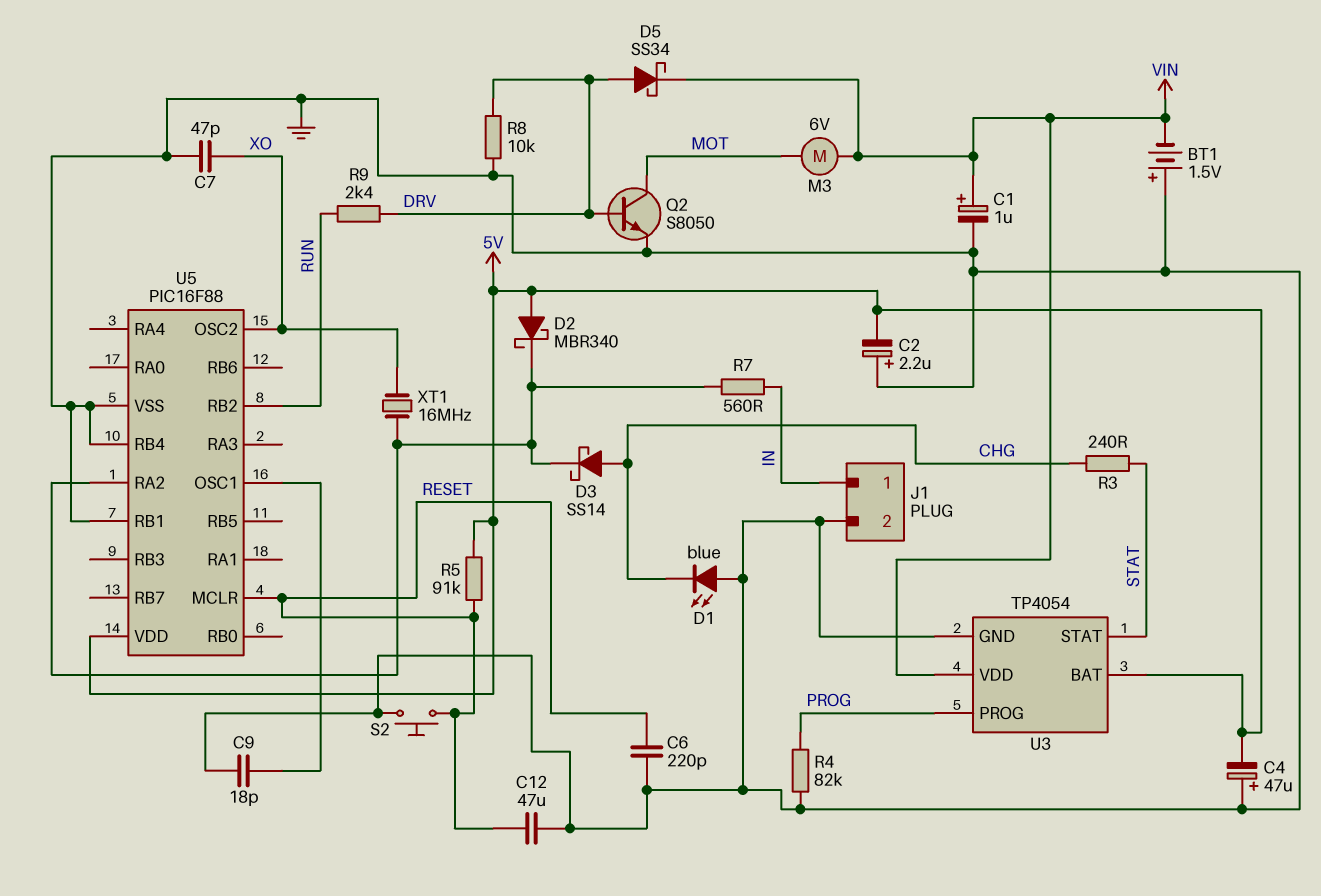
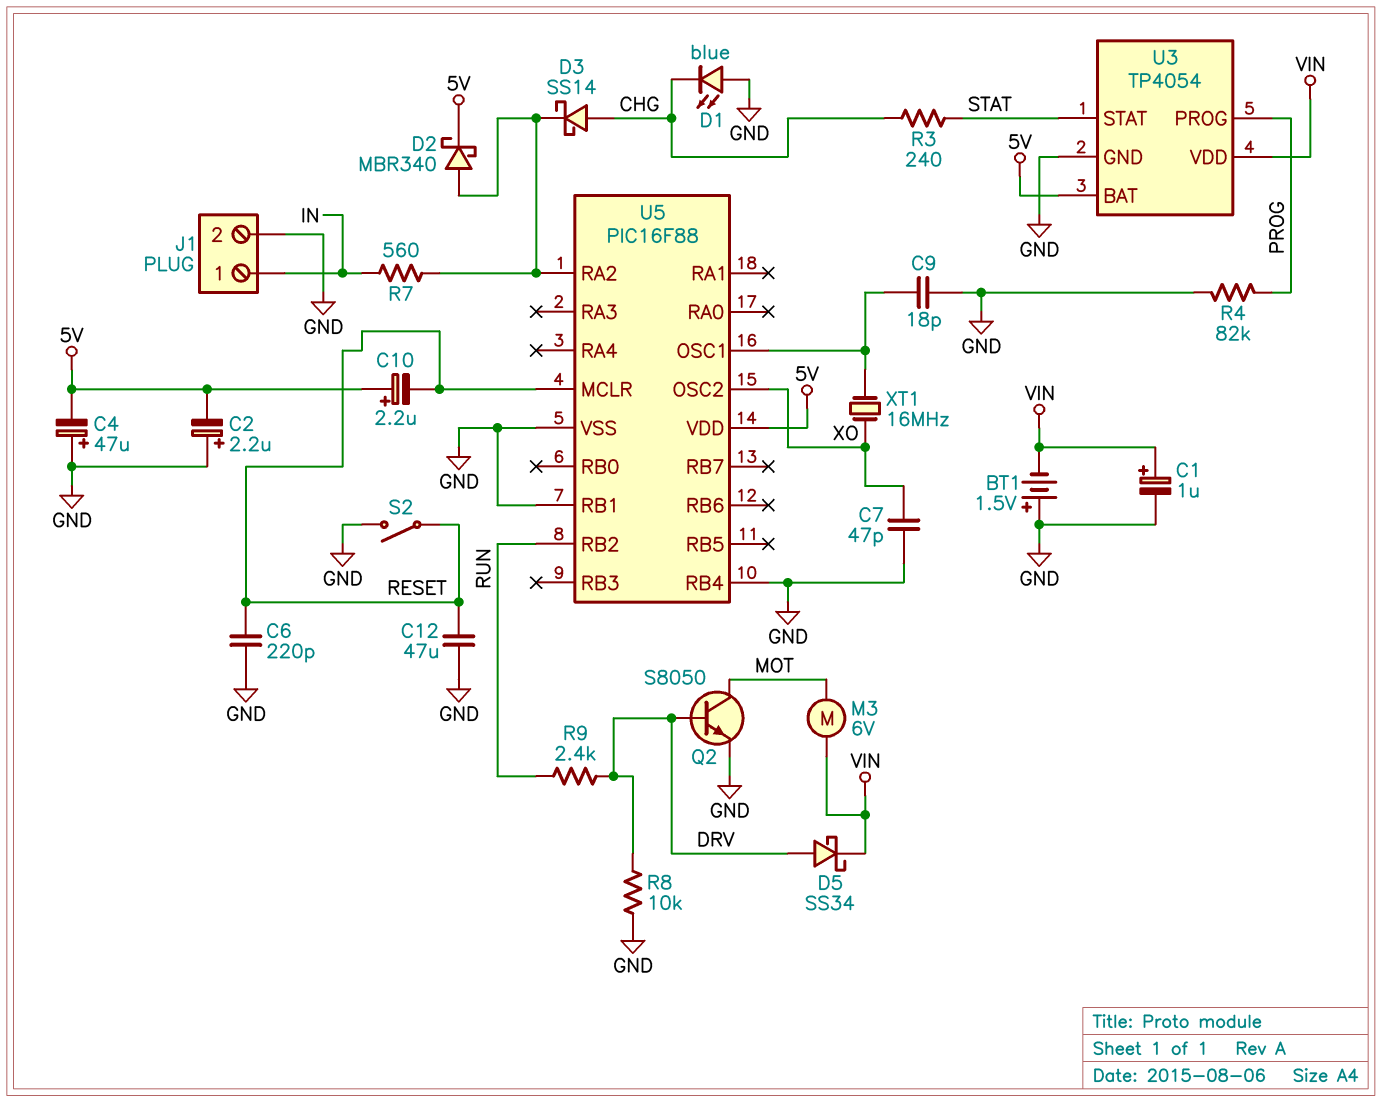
C10: none -> 2.2uF (plus 5V, minus RESET)
D2: schottky MBR340 (A 5V, K U5/RA2) -> schottky MBR340 (A U5/RA2, K 5V)
R5: 91k (5V, RESET) -> none
S2: button (GND, RESET) -> switch (GND, RESET)
XT1: 16MHz (U5/RA2, XO) -> 16MHz (U5/OSC1, XO)

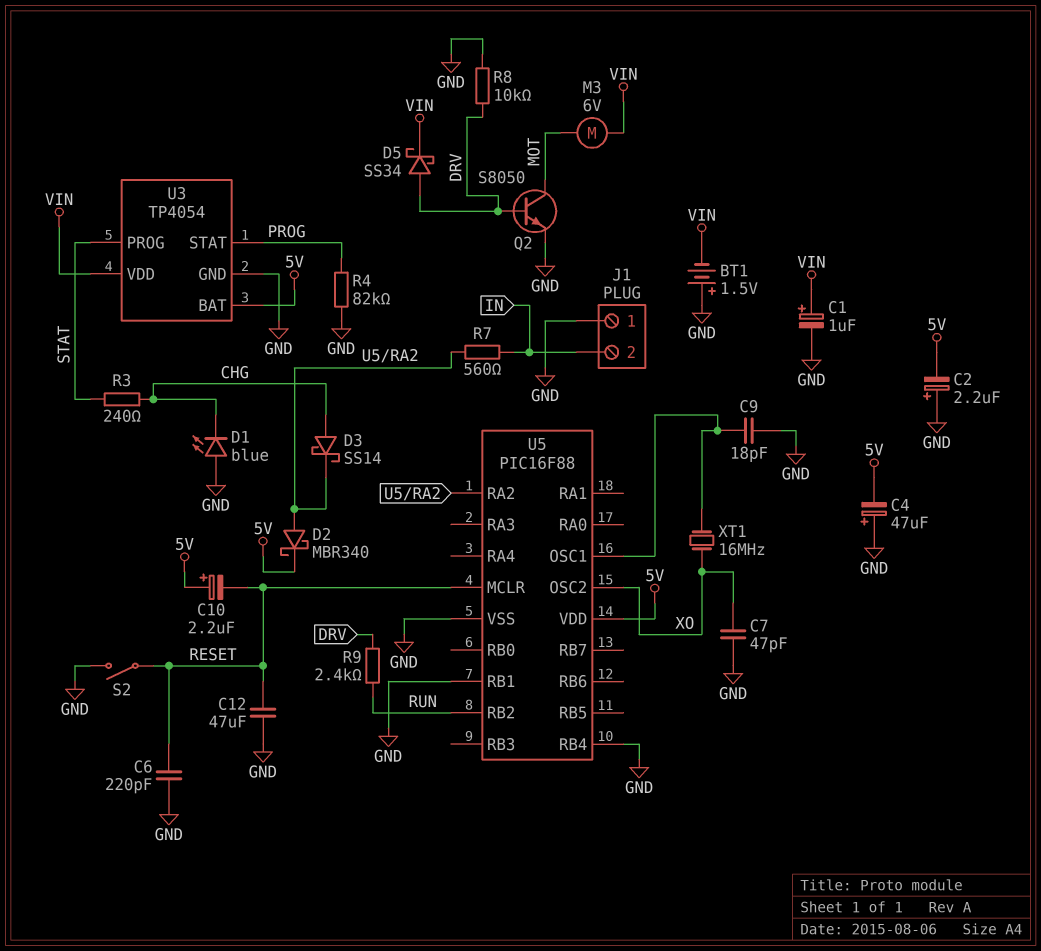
J1 pin 1: IN -> GND
J1 pin 2: GND -> IN
U3 pin PROG: PROG -> STAT
U3 pin STAT: STAT -> PROG

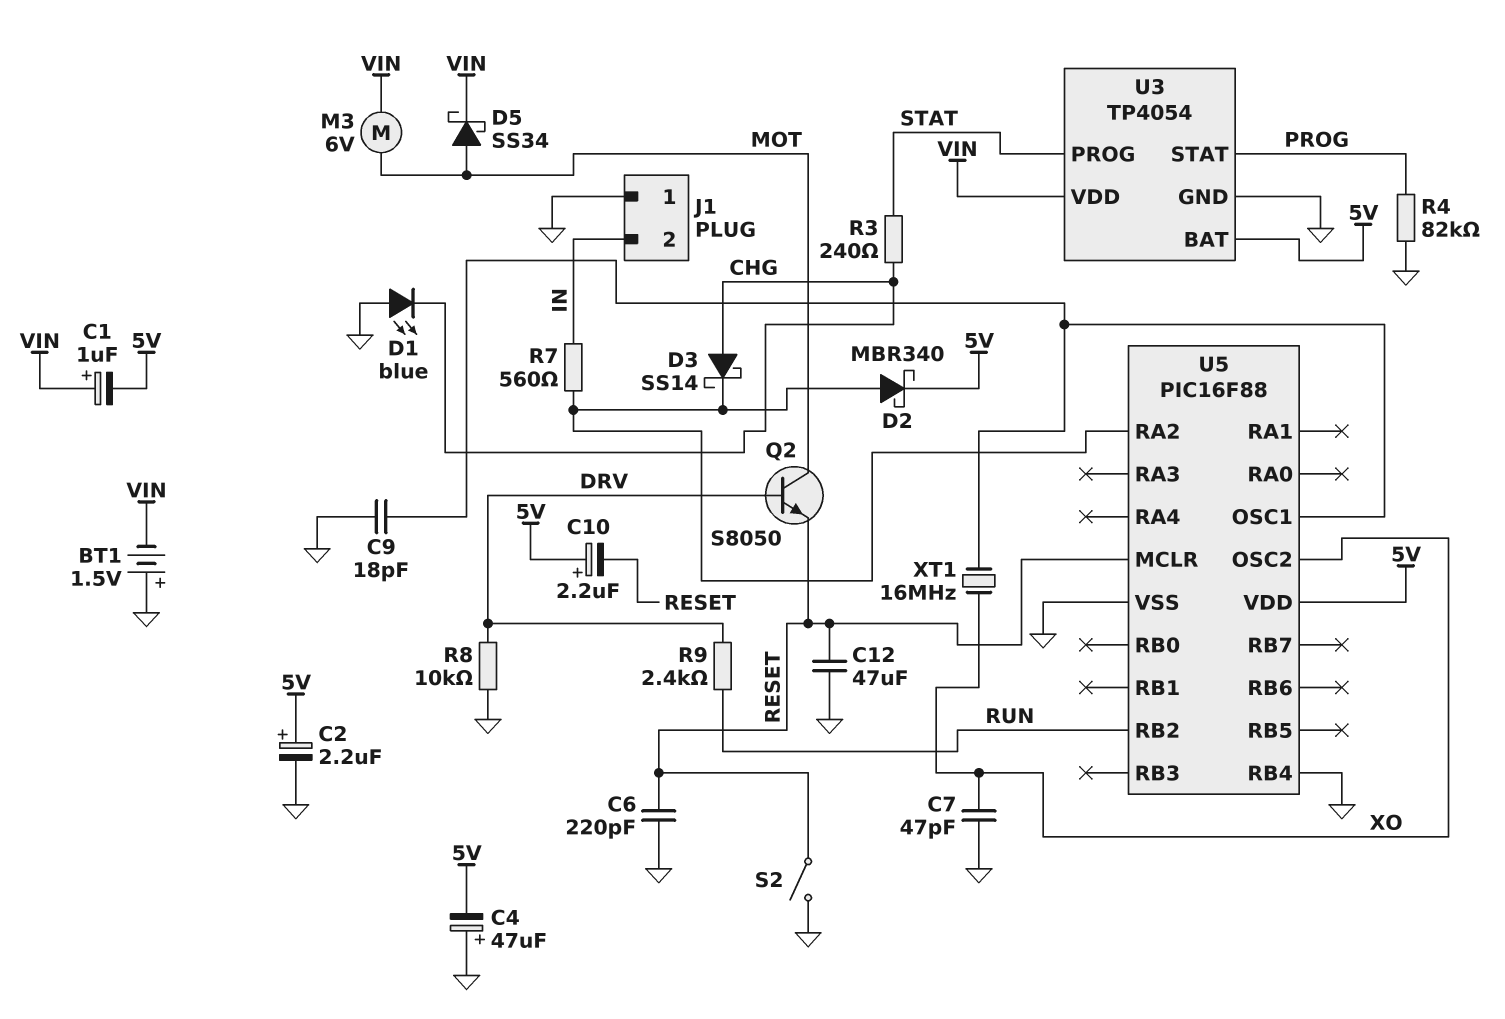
C1: 1uF (plus VIN, minus GND) -> 1uF (plus VIN, minus 5V)
C2: 2.2uF (plus GND, minus 5V) -> 2.2uF (plus 5V, minus GND)
D5: schottky SS34 (A DRV, K VIN) -> schottky SS34 (A MOT, K VIN)
Q2: NPN S8050 (B DRV, C MOT, E GND) -> NPN S8050 (B DRV, C MOT, E RESET)
U5 pin RB1: GND -> none

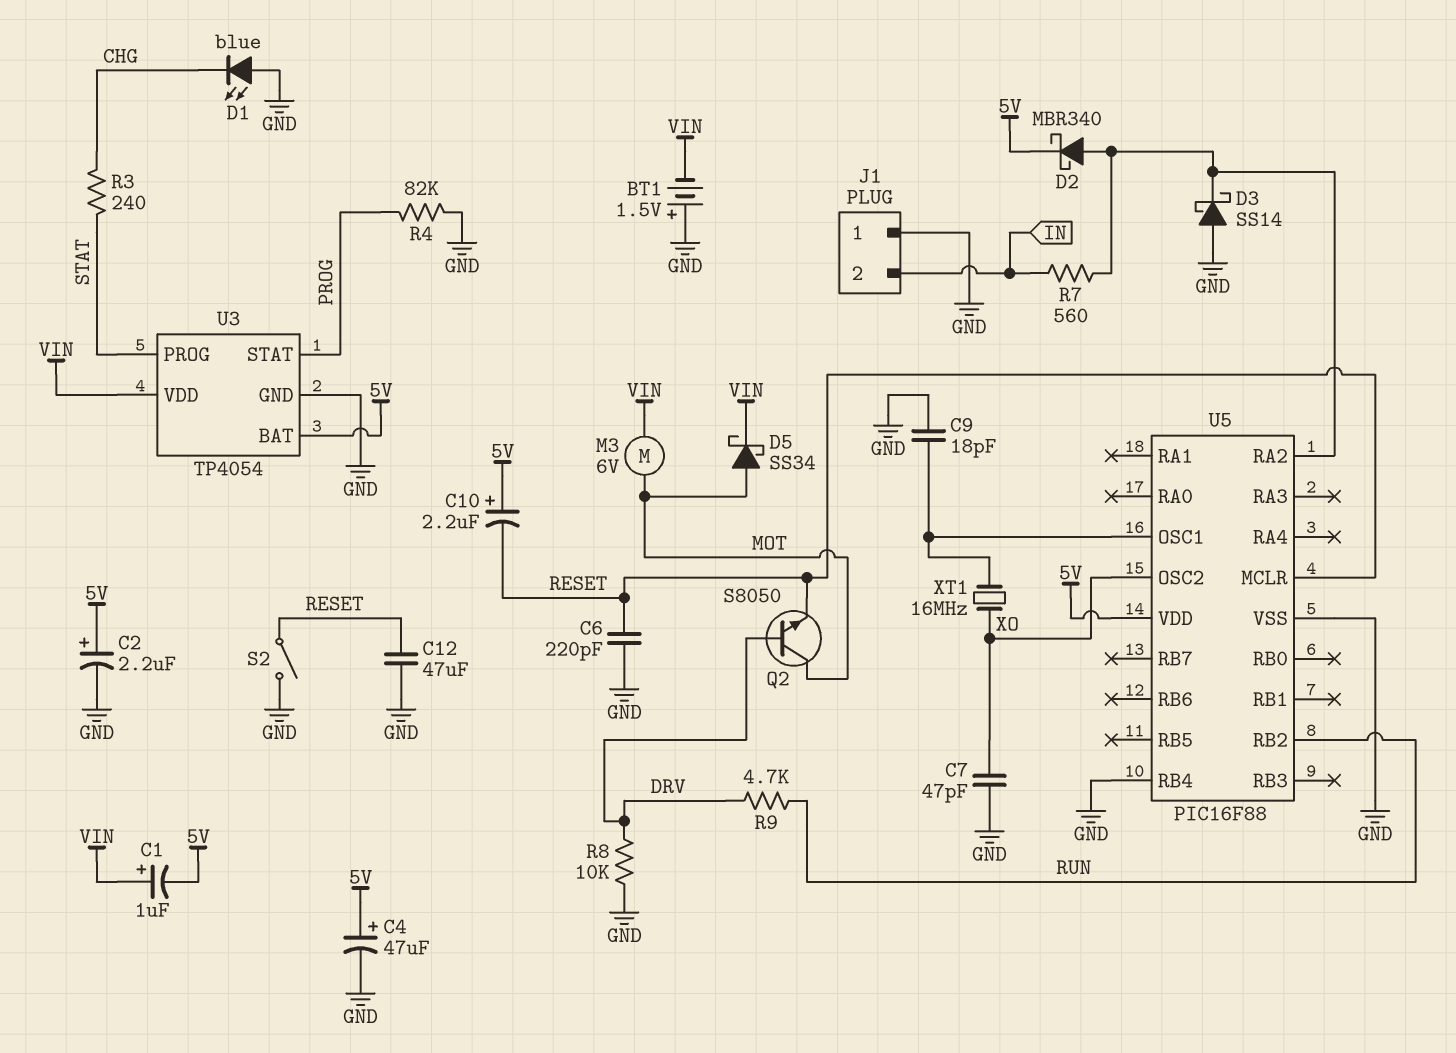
C4: 47uF (plus GND, minus 5V) -> 47uF (plus 5V, minus GND)
D3: schottky SS14 (A CHG, K U5/RA2) -> schottky SS14 (A GND, K U5/RA2)
R9: 2.4k (DRV, RUN) -> 4.7k (DRV, RUN)

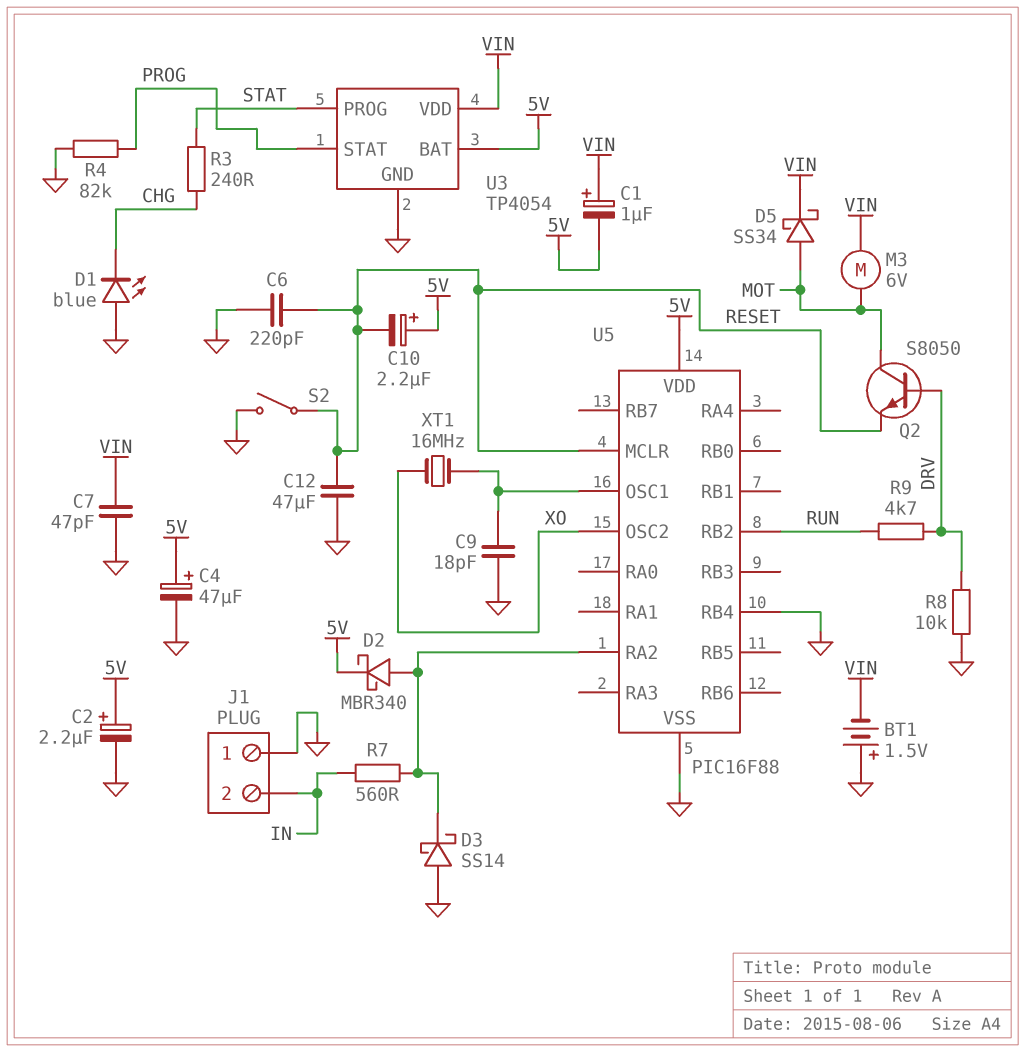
C7: 47pF (GND, XO) -> 47pF (GND, VIN)

